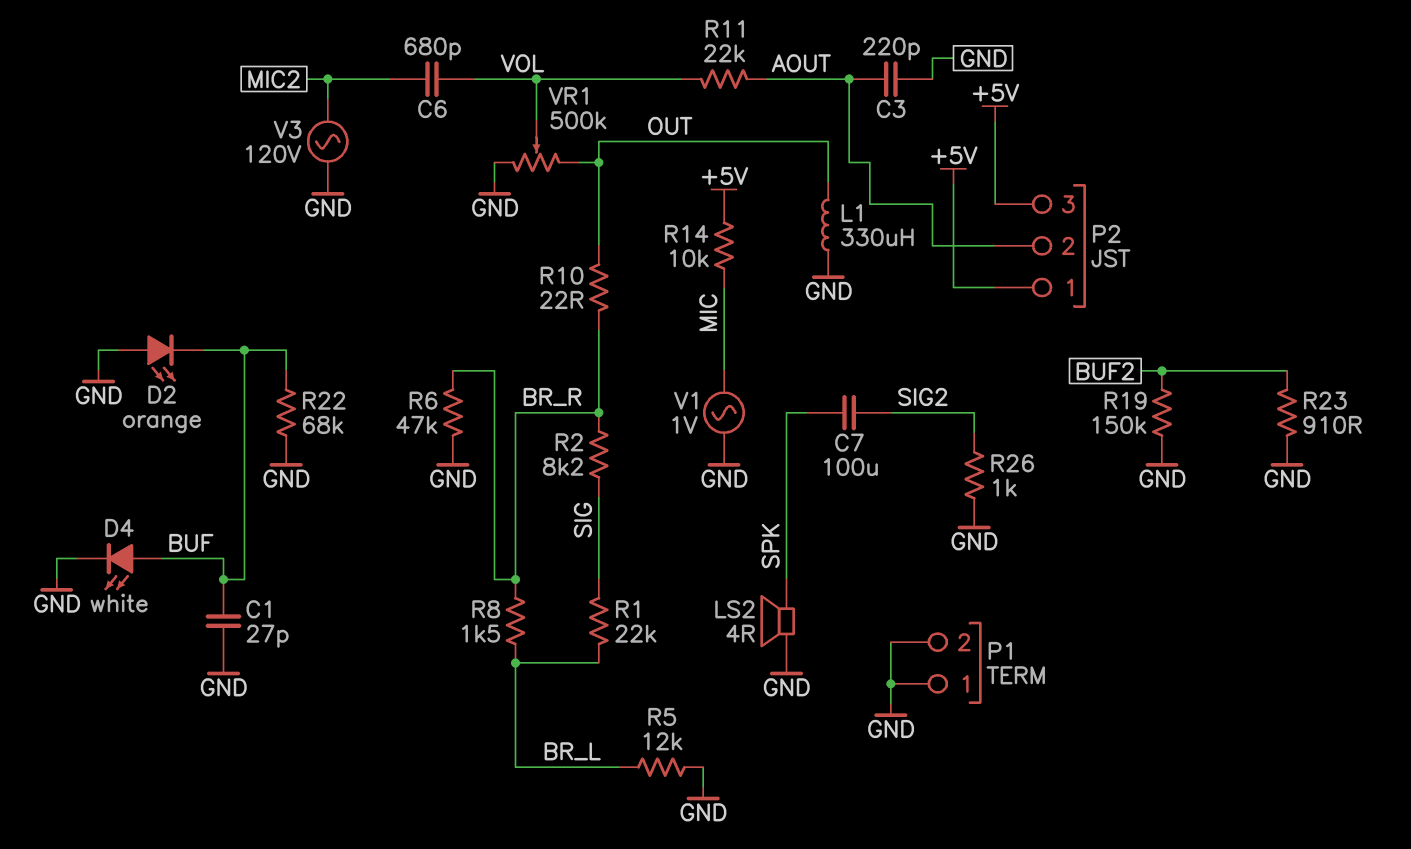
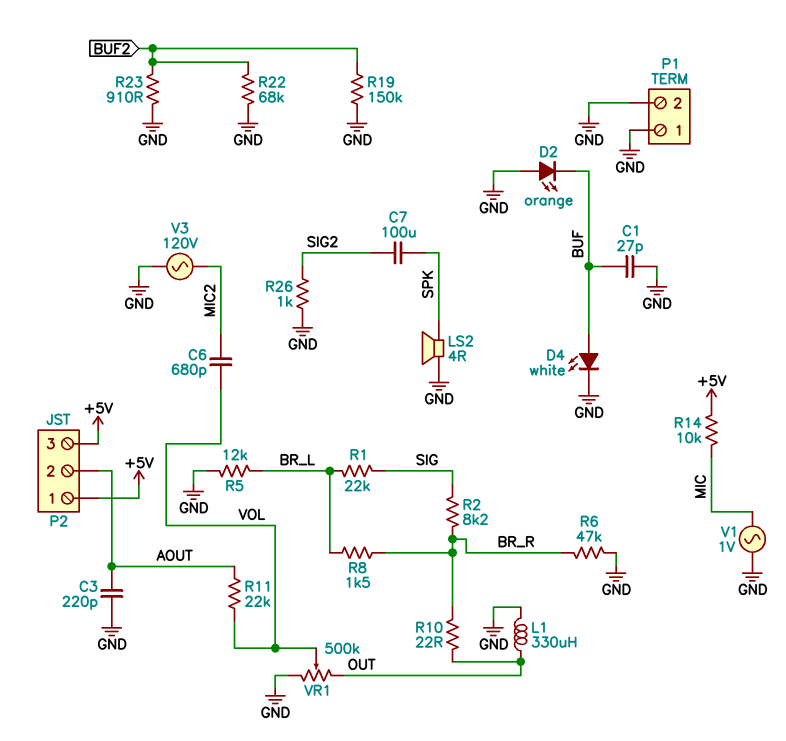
R22: 68k (BUF, GND) -> 68k (BUF2, GND)

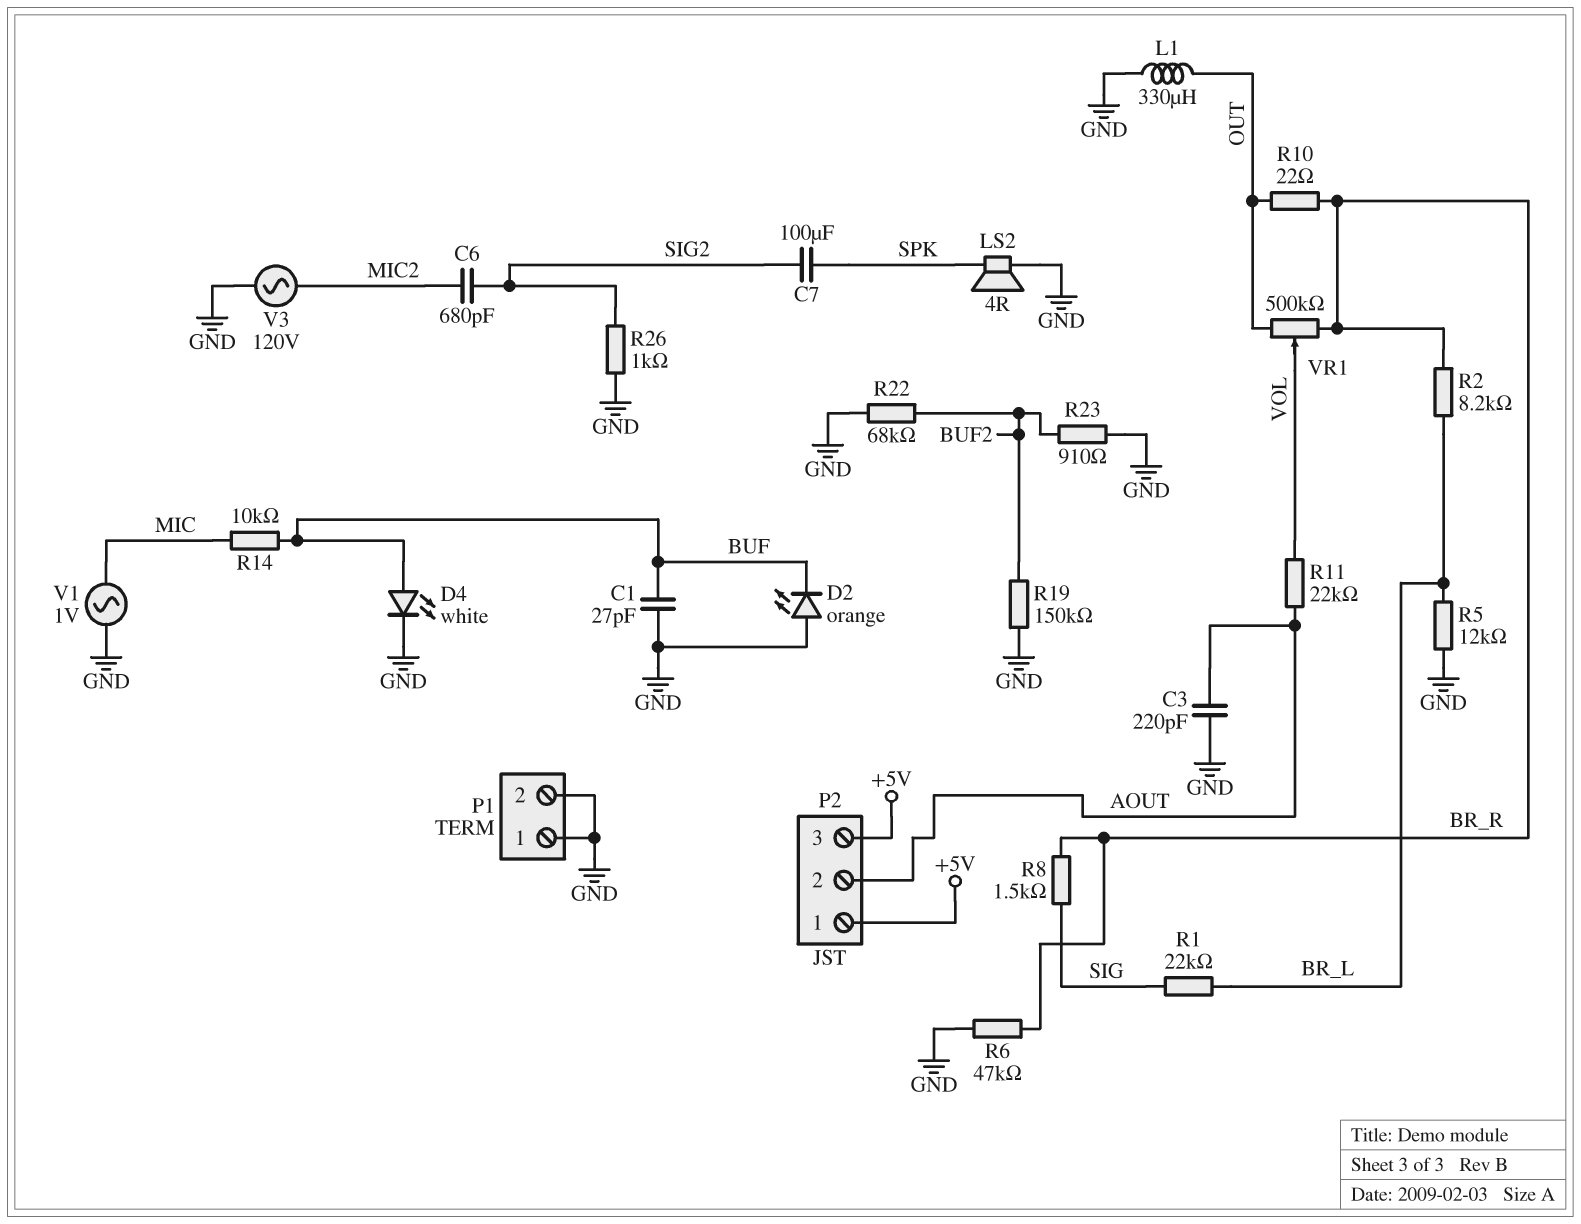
C6: 680pF (MIC2, VOL) -> 680pF (MIC2, SIG2)
R2: 8.2k (BR_R, SIG) -> 8.2k (BR_L, BR_R)
R8: 1.5k (BR_L, BR_R) -> 1.5k (BR_R, SIG)
R14: 10k (+5V, MIC) -> 10k (BUF, MIC)
VR1: 500k (GND, OUT, wiper VOL) -> 500k (BR_R, OUT, wiper VOL)

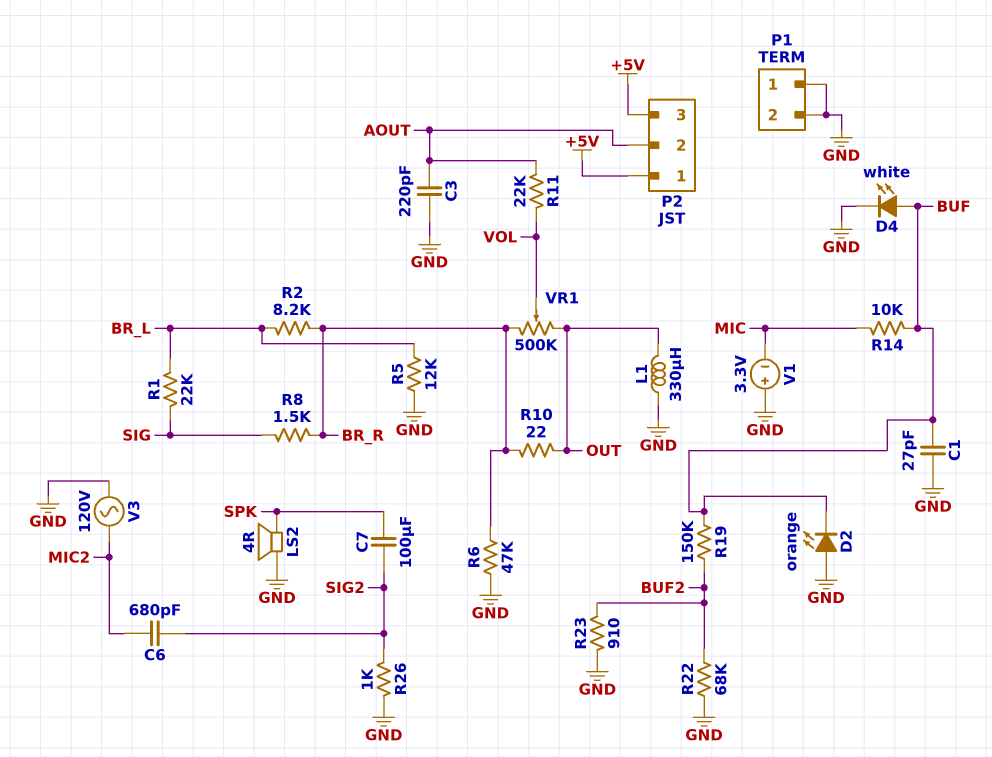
R19: 150k (BUF2, GND) -> 150k (BUF, BUF2)
V1: AC 1V (GND, MIC) -> 3.3V (plus GND, minus MIC)

